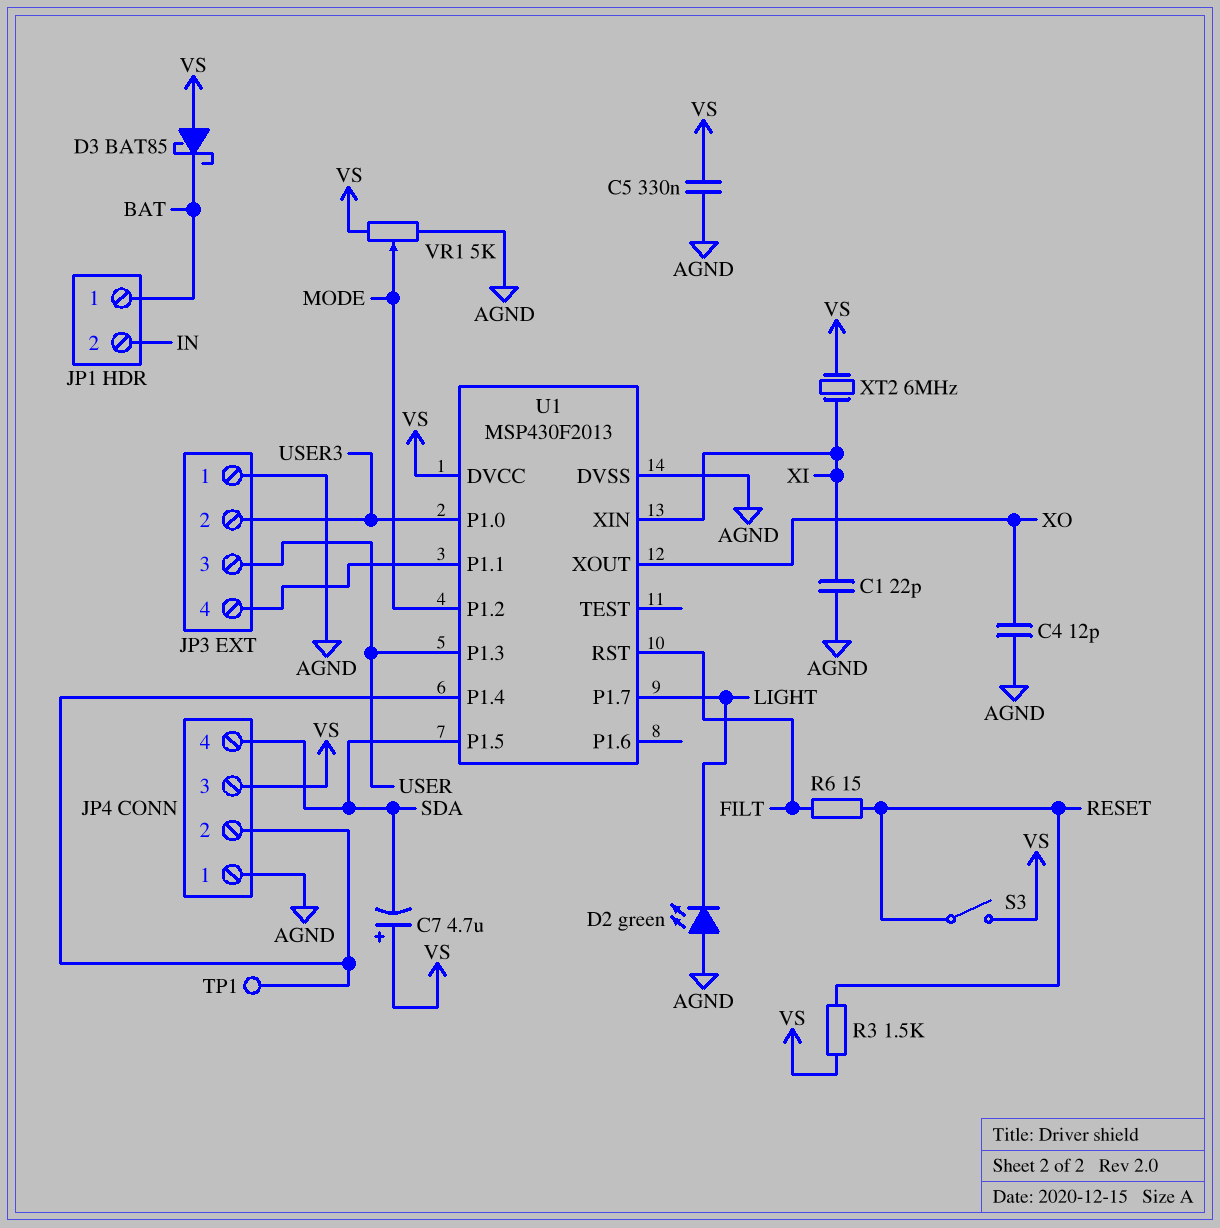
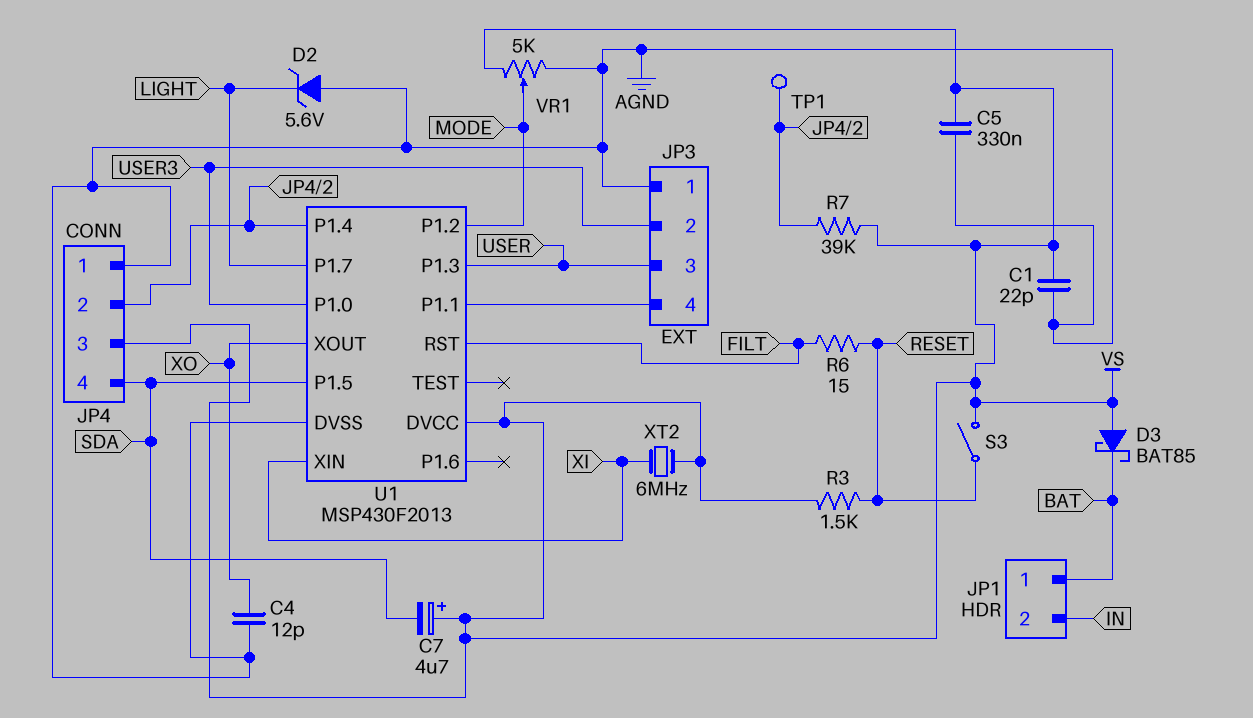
C1: 22pF (AGND, XI) -> 22pF (AGND, VS)
D2: LED green (A AGND, K LIGHT) -> zener 5.6V (A AGND, K LIGHT)
R7: none -> 39k (JP4/2, VS)

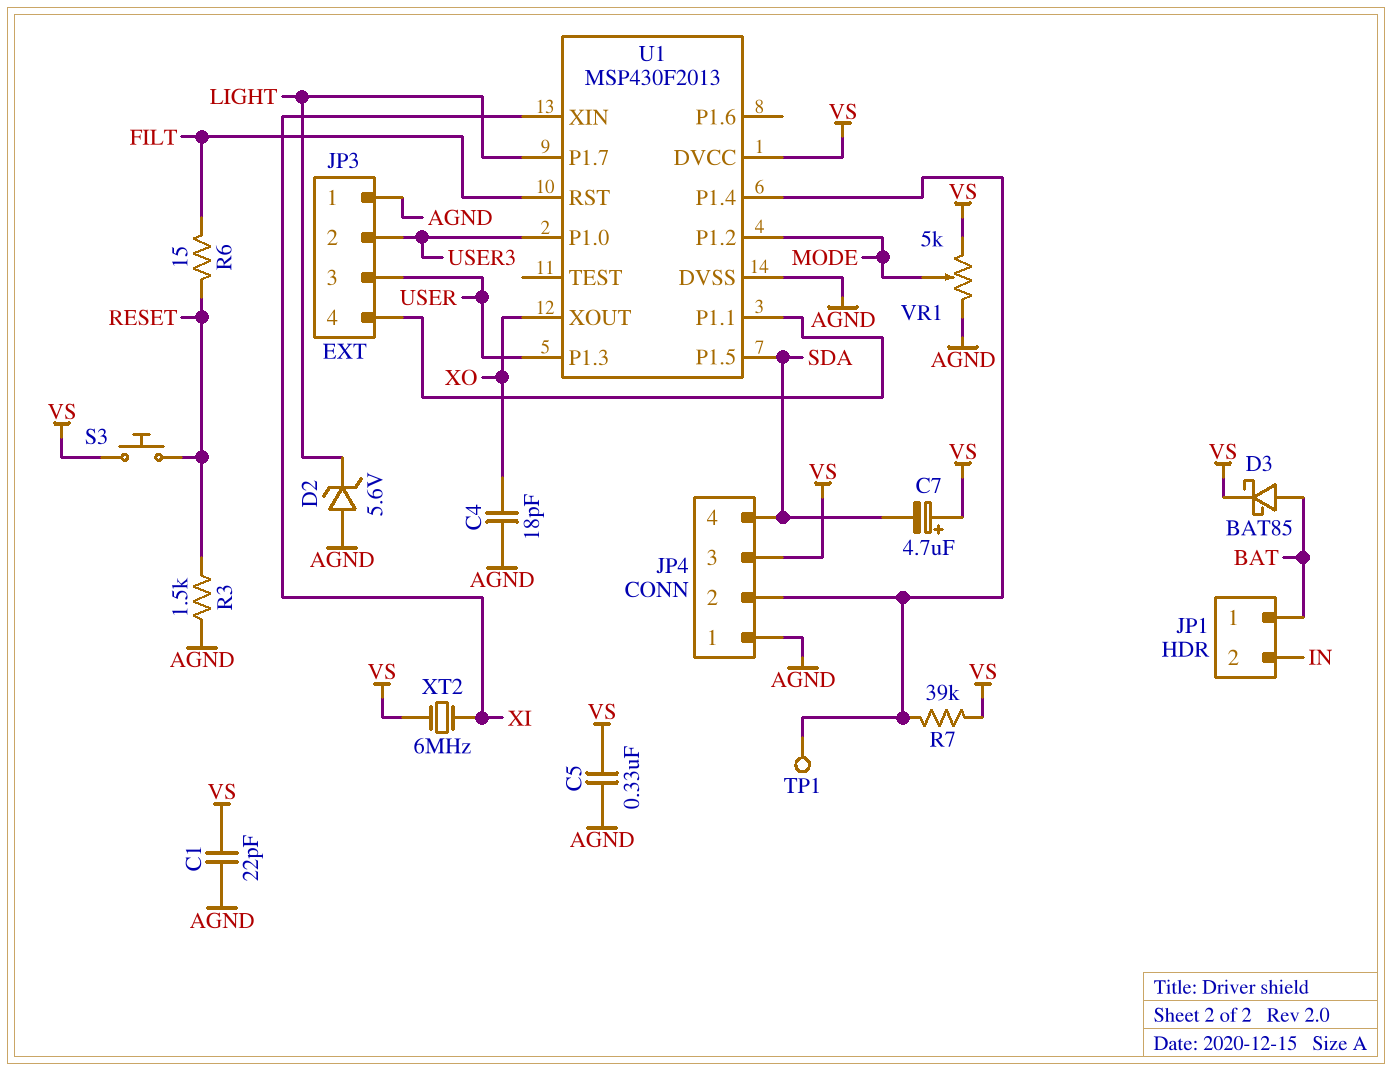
C4: 12pF (AGND, XO) -> 18pF (AGND, XO)
D3: schottky BAT85 (A VS, K BAT) -> schottky BAT85 (A BAT, K VS)
R3: 1.5k (RESET, VS) -> 1.5k (AGND, RESET)
S3: switch (RESET, VS) -> button (RESET, VS)

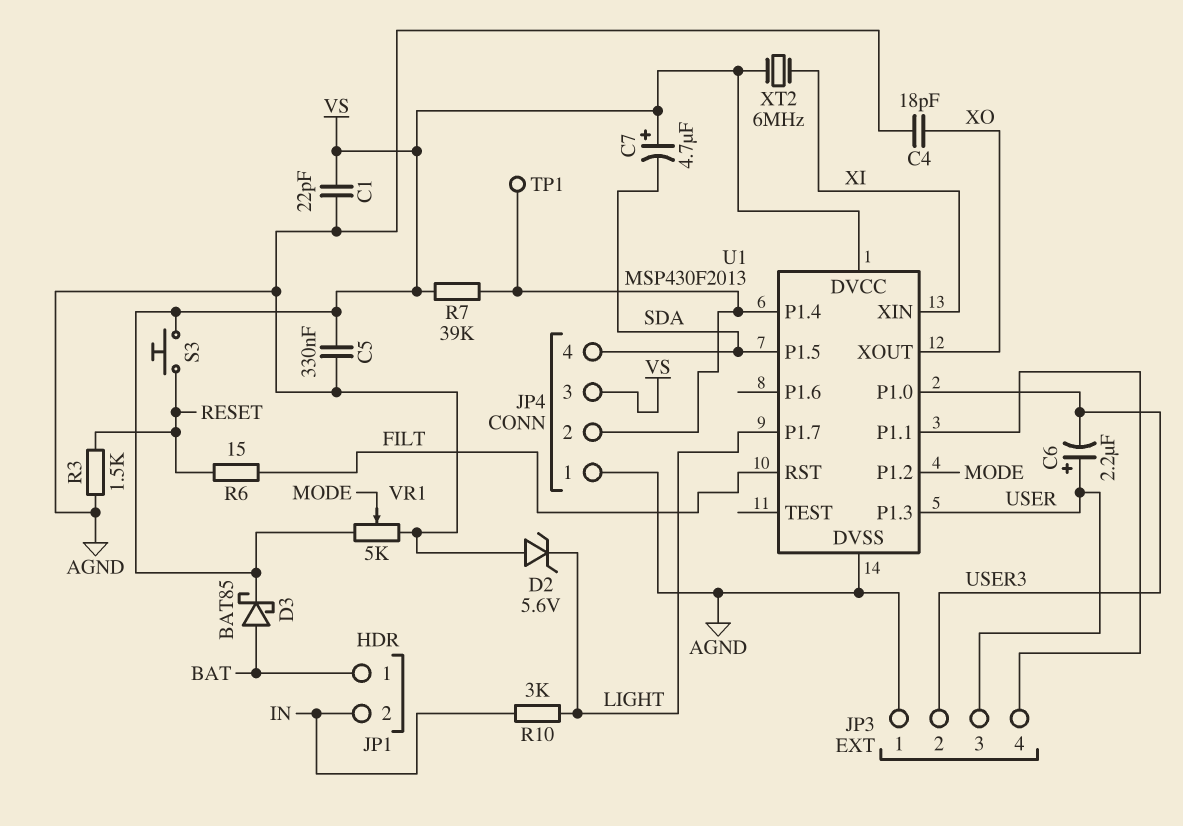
C6: none -> 2.2uF (plus USER, minus USER3)
R10: none -> 3k (IN, LIGHT)

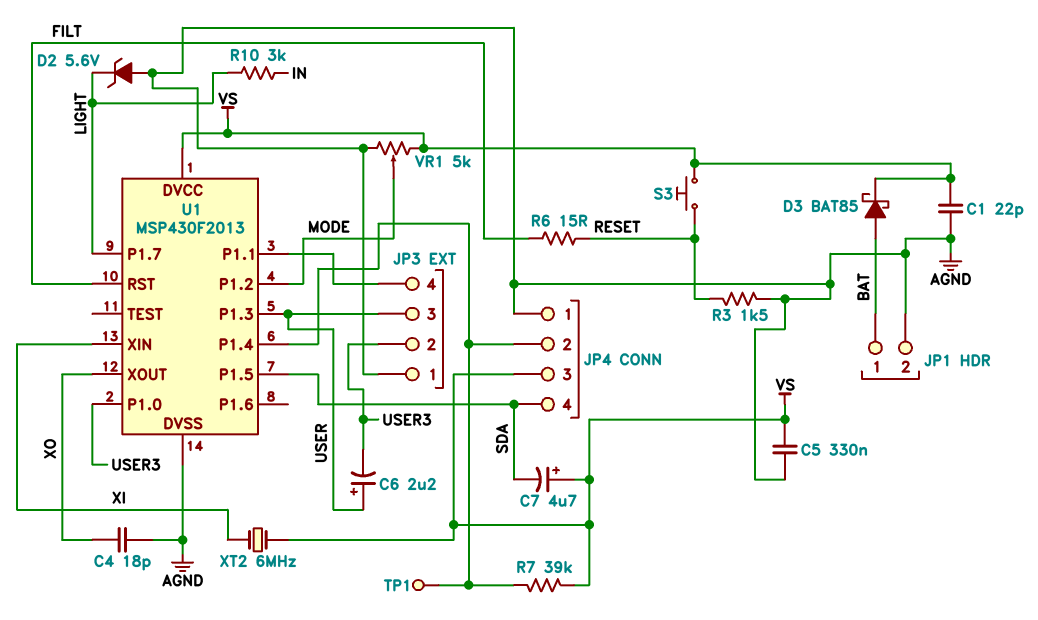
JP1 pin 2: IN -> AGND

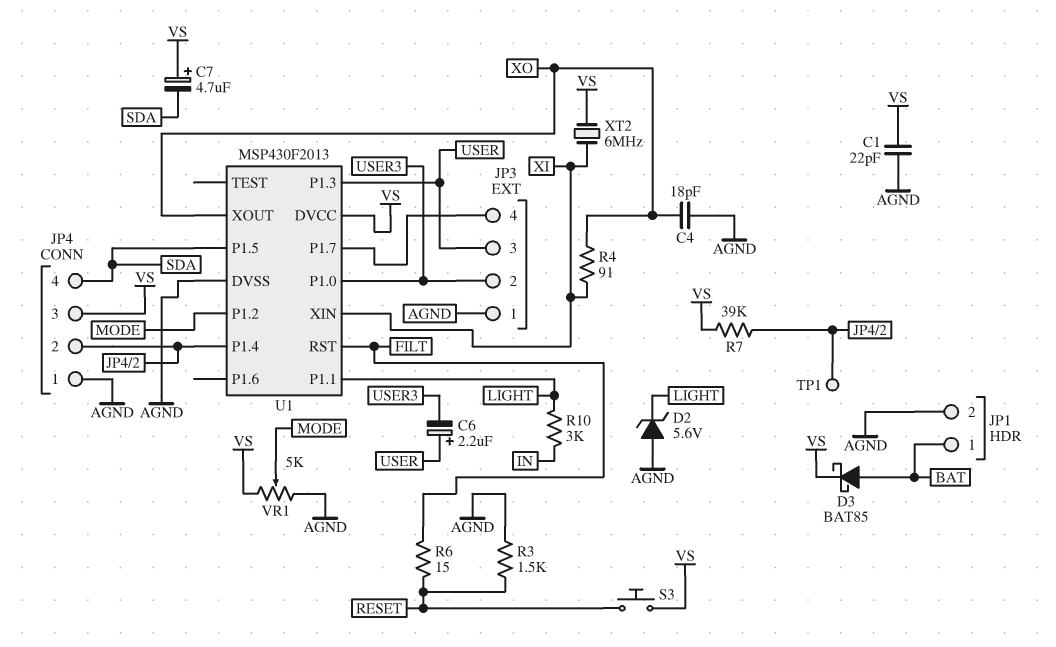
C5: 330nF (AGND, VS) -> none
R4: none -> 91 (XI, XO)
U1 pin P1.1: JP3/4 -> LIGHT
U1 pin P1.7: LIGHT -> JP3/4

